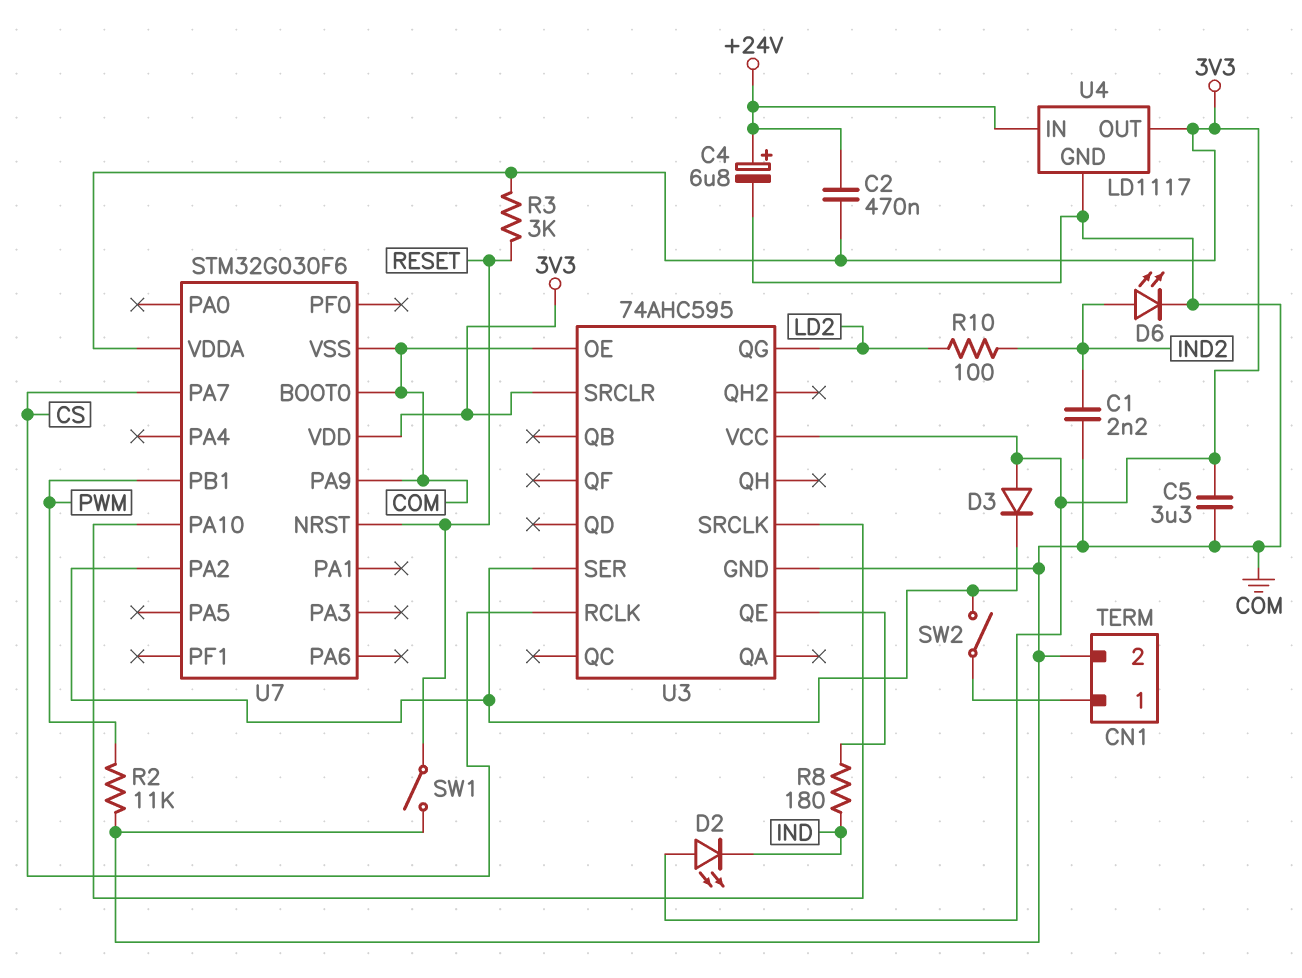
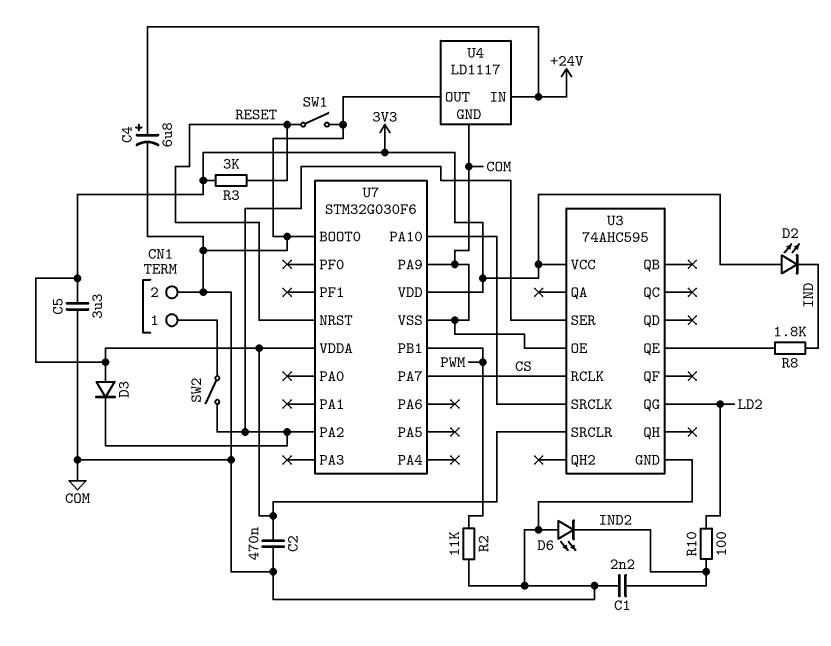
C2: 470nF (+24V, 3V3) -> 470nF (3V3, COM)
D6: LED (A IND2, K COM) -> LED (A COM, K IND2)
R8: 180 (IND, U3/QE) -> 1.8k (IND, U3/QE)
U4 pin OUT: 3V3 -> COM

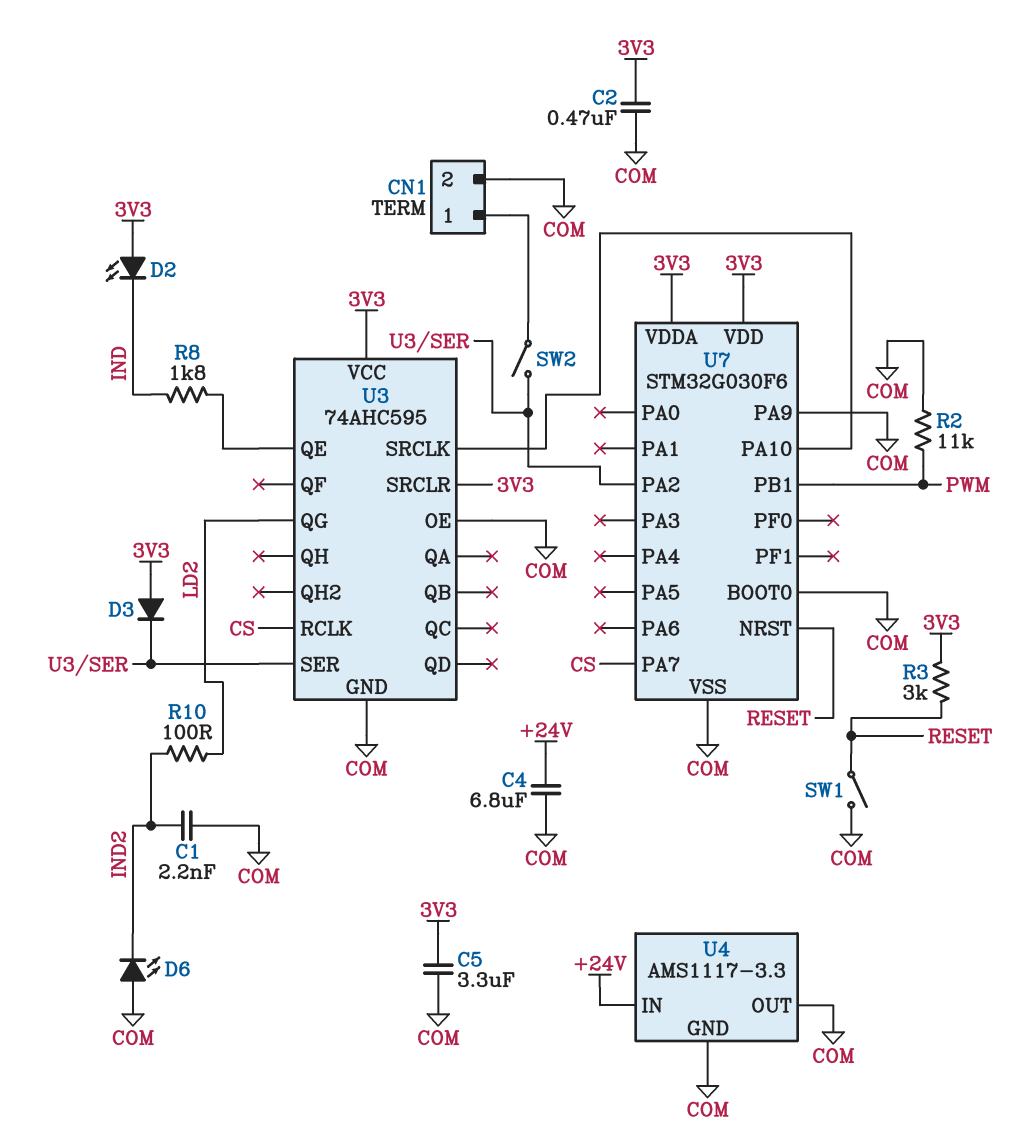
C4: 6.8uF (plus +24V, minus COM) -> 6.8uF (+24V, COM)
U4: LD1117 -> AMS1117-3.3

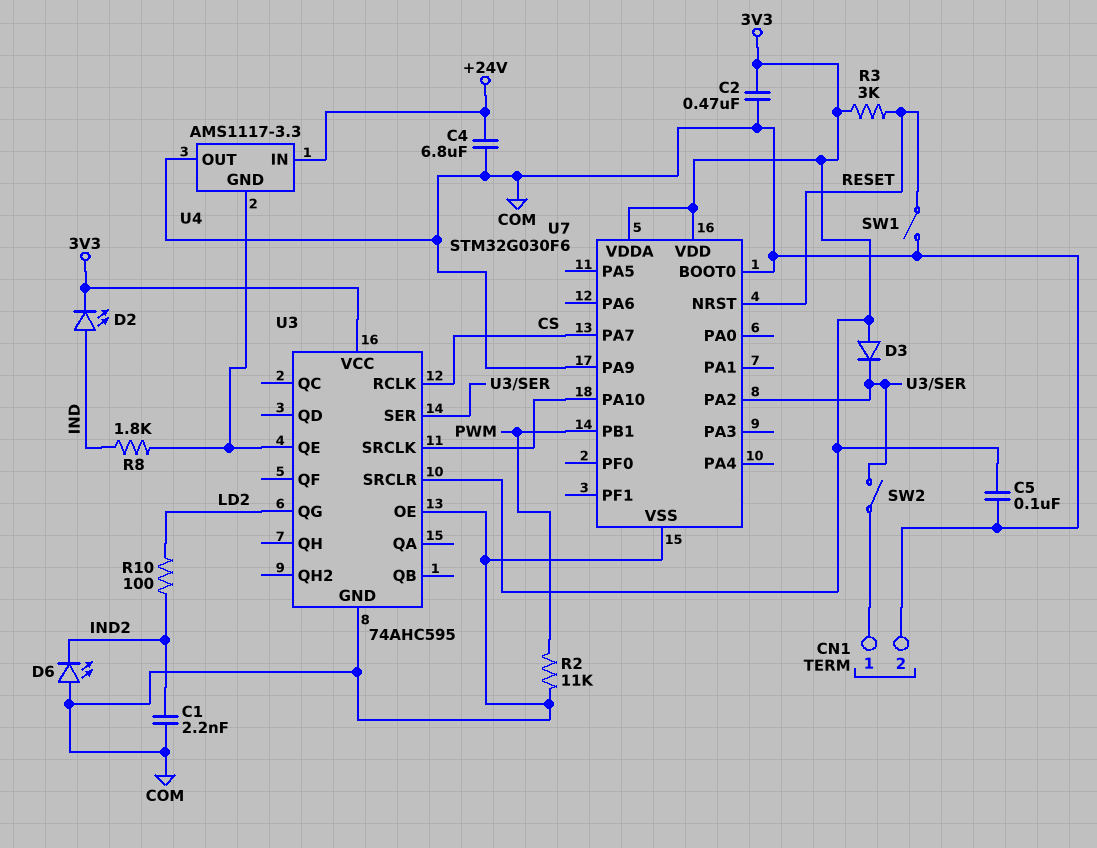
C5: 3.3uF (3V3, COM) -> 100nF (3V3, COM)
D2: LED (A 3V3, K IND) -> LED (A IND, K 3V3)
U4 pin GND: COM -> U3/QE

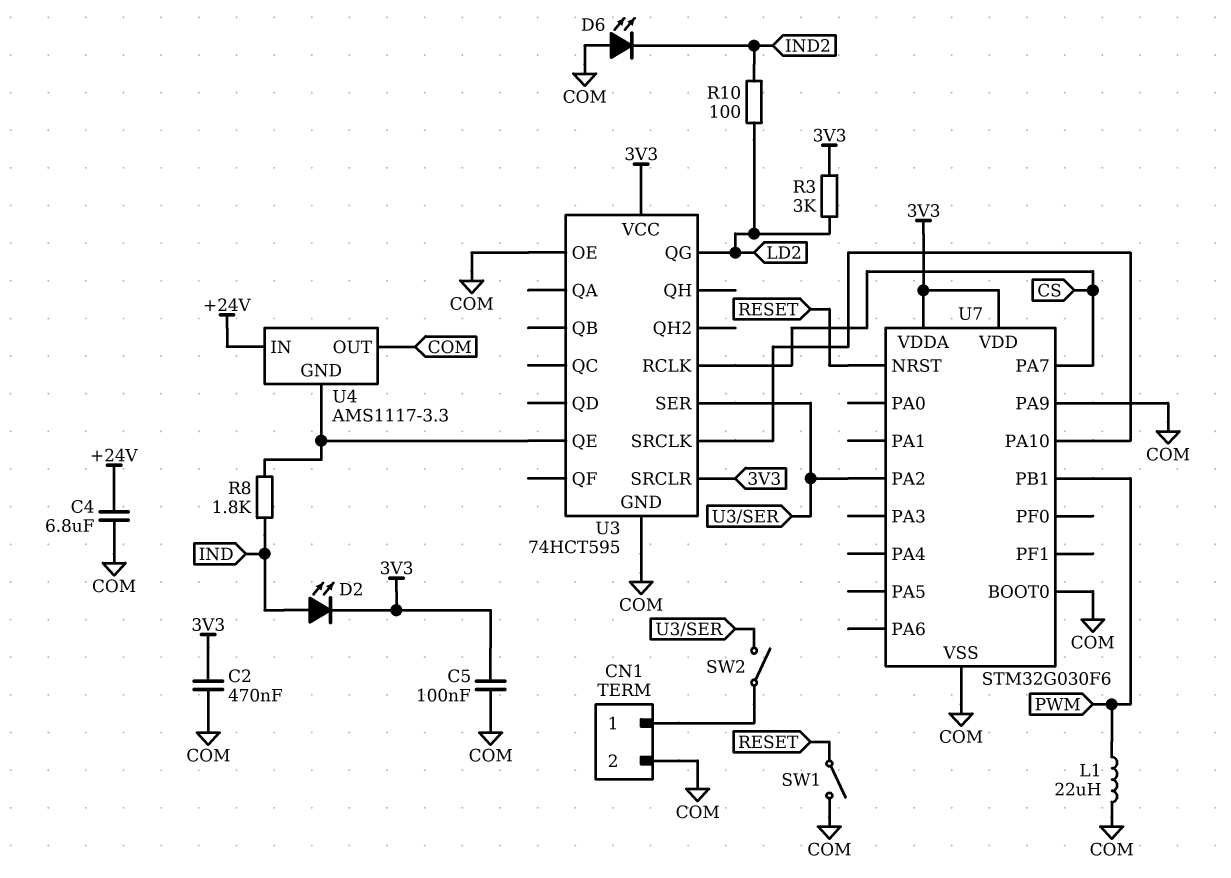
C1: 2.2nF (COM, IND2) -> none
D3: diode (A 3V3, K U3/SER) -> none
L1: none -> 22uH (COM, PWM)
R2: 11k (COM, PWM) -> none
R3: 3k (3V3, RESET) -> 3k (3V3, LD2)
U3: 74AHC595 -> 74HCT595

